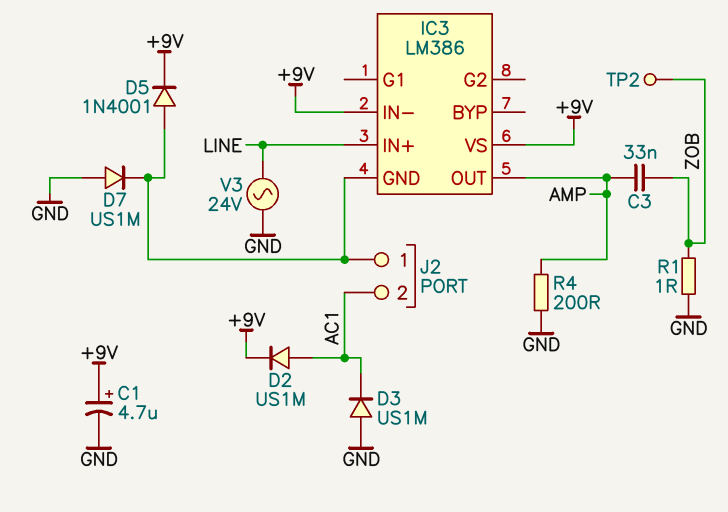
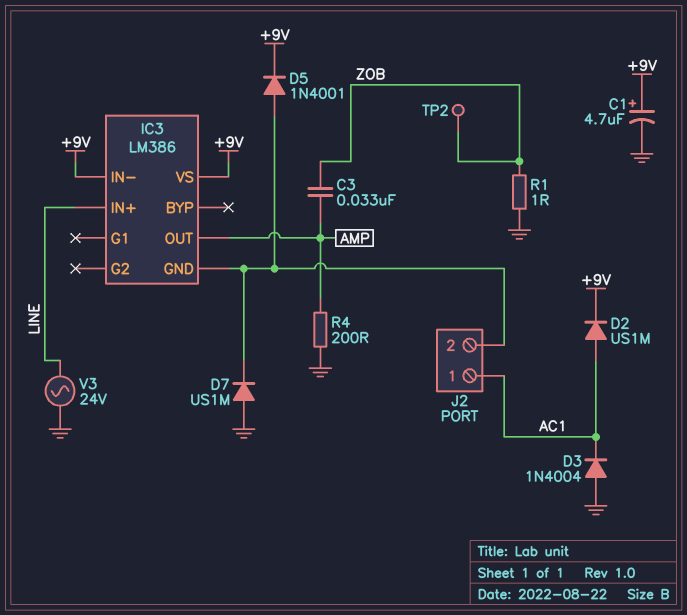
D3: diode US1M (A GND, K AC1) -> diode 1N4004 (A GND, K AC1)
J2 pin 1: IC3/GND -> AC1
J2 pin 2: AC1 -> IC3/GND

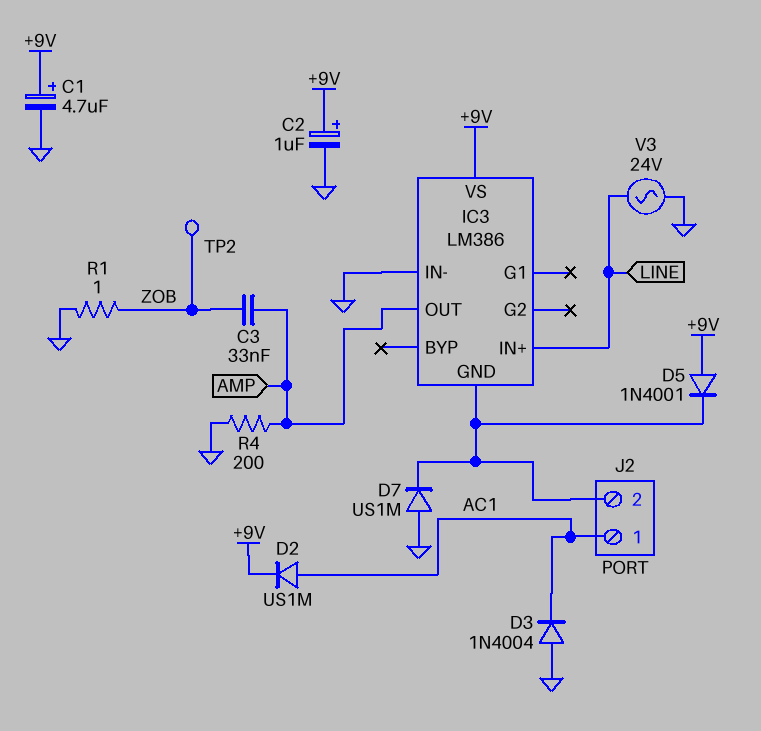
C2: none -> 1uF (plus +9V, minus GND)
D5: diode 1N4001 (A IC3/GND, K +9V) -> diode 1N4001 (A +9V, K IC3/GND)
IC3 pin IN-: +9V -> GND

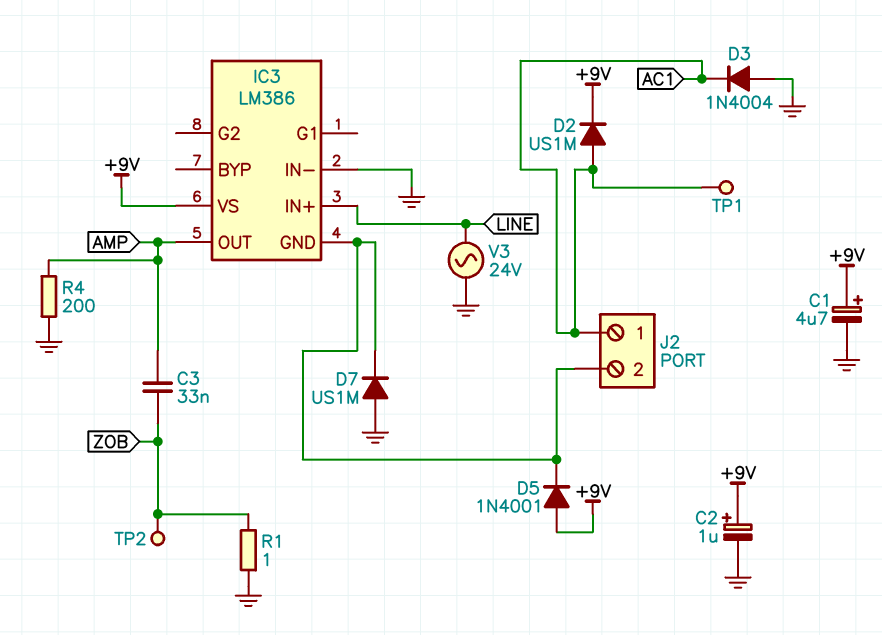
TP1: none -> test point (AC1)

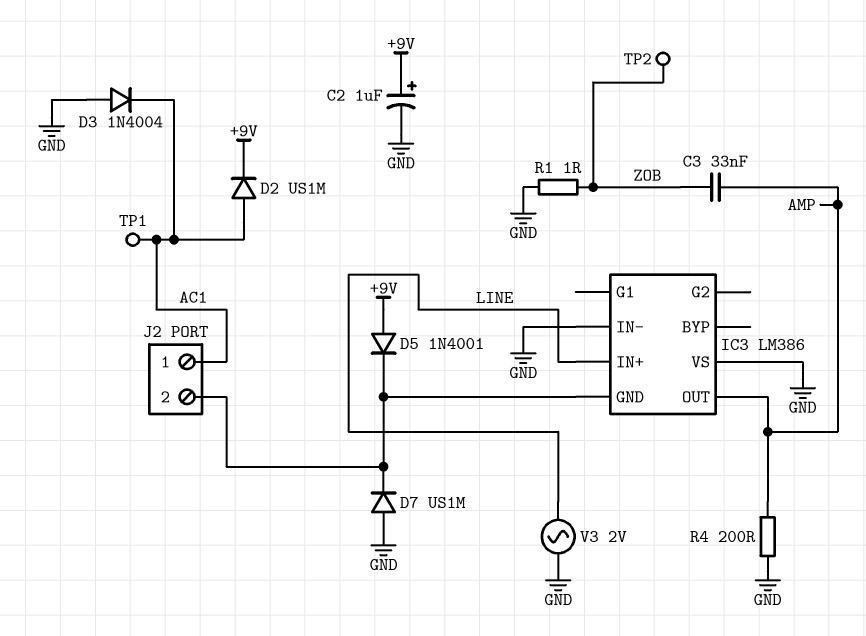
C1: 4.7uF (plus +9V, minus GND) -> none
IC3 pin VS: +9V -> GND
V3: AC 24V (GND, LINE) -> AC 2V (GND, LINE)

